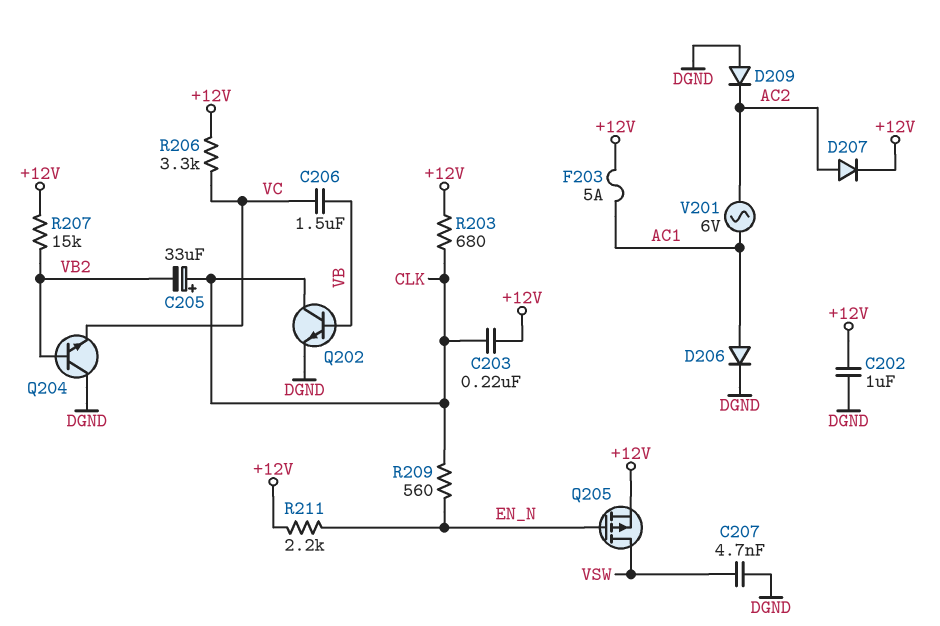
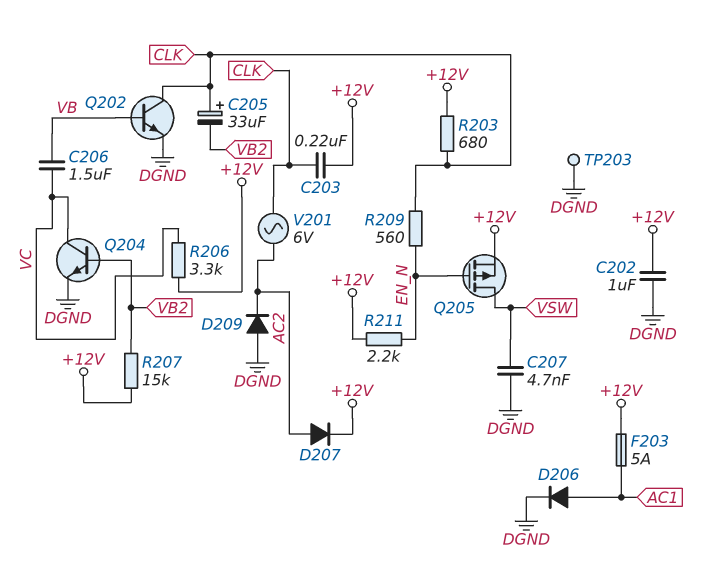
Q204: NPN (B VB2, C DGND, E VC) -> NPN (B VB2, C VC, E DGND)
TP203: none -> test point (DGND)
V201: AC 6V (AC1, AC2) -> AC 6V (AC2, CLK)

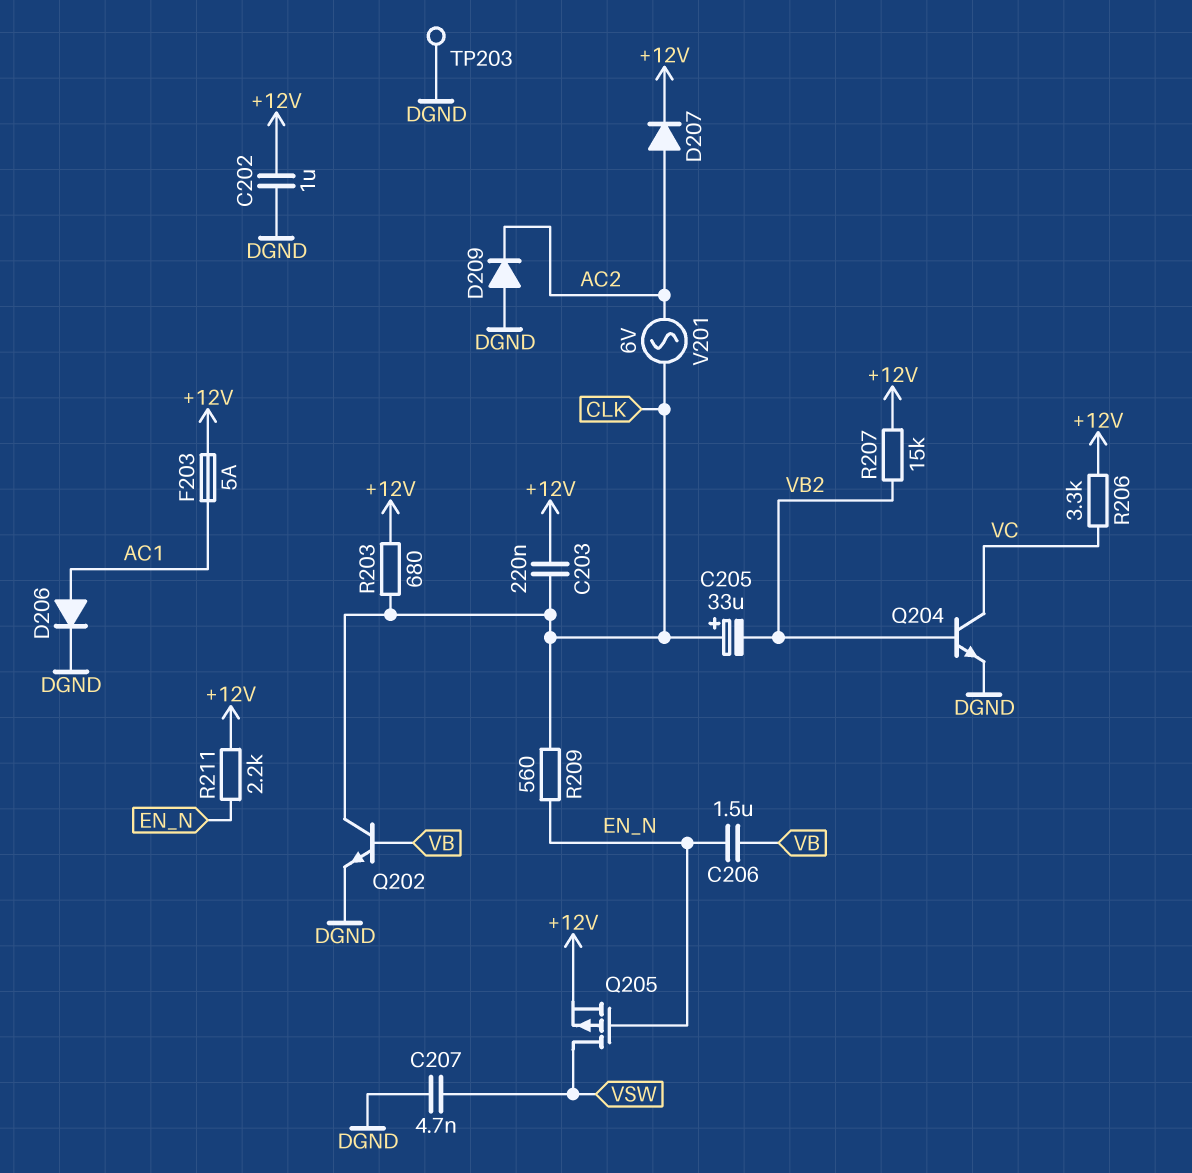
C206: 1.5uF (VB, VC) -> 1.5uF (EN_N, VB)

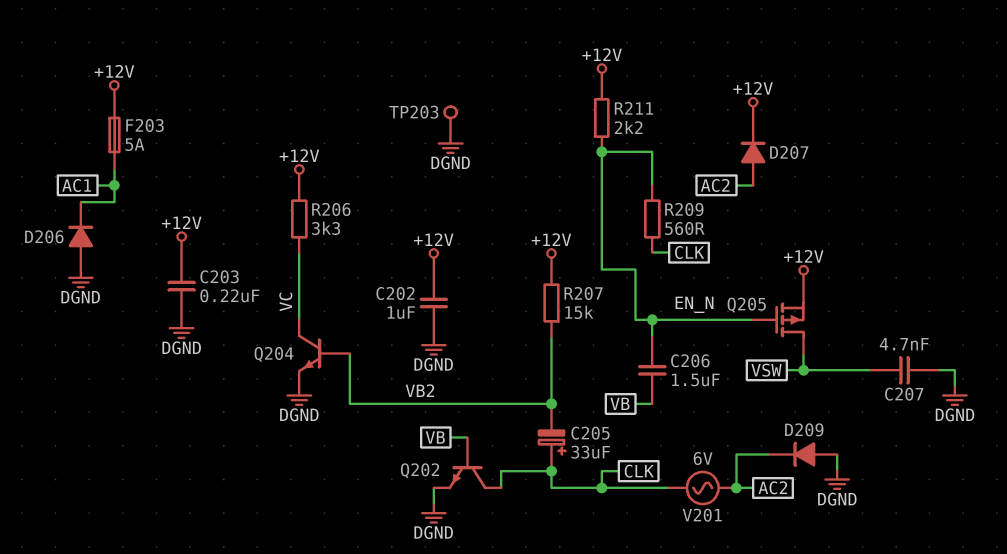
C203: 220nF (+12V, CLK) -> 220nF (+12V, DGND)
D206: diode (A AC1, K DGND) -> diode (A DGND, K AC1)
R203: 680 (+12V, CLK) -> none

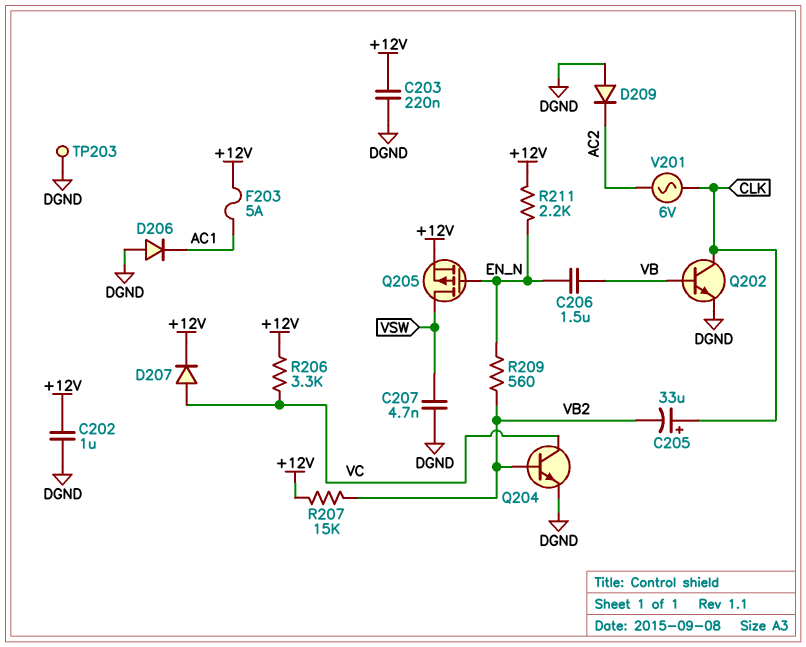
D207: diode (A AC2, K +12V) -> diode (A VC, K +12V)
R209: 560 (CLK, EN_N) -> 560 (EN_N, VB2)

